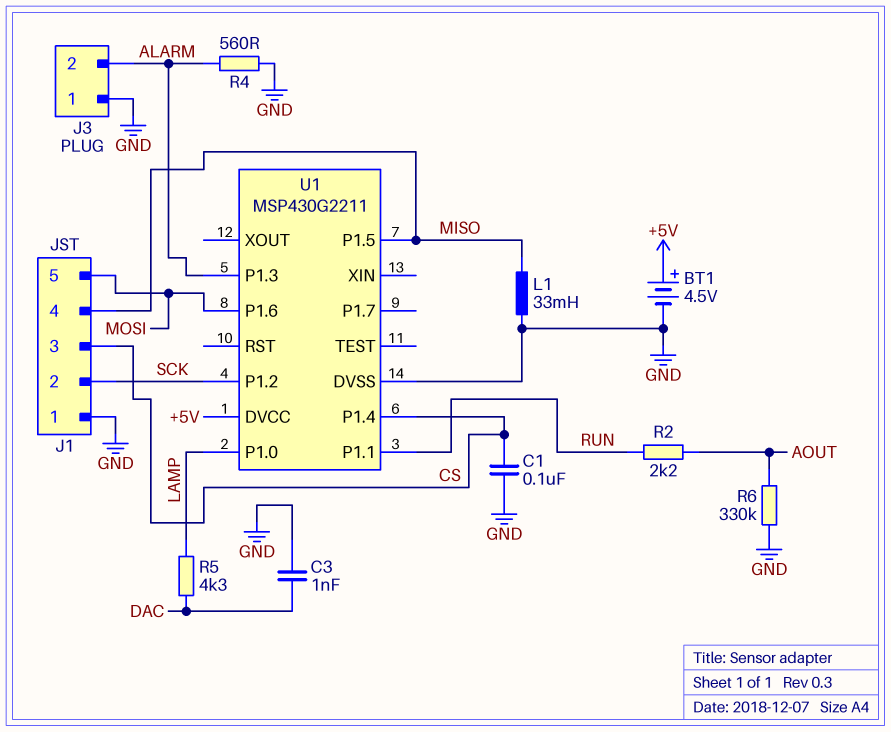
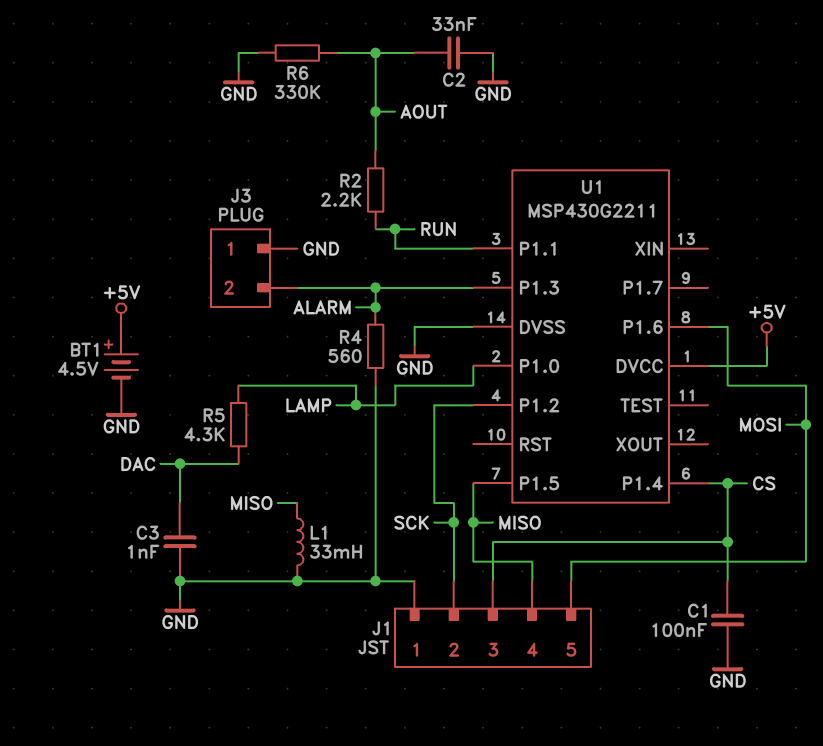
C2: none -> 33nF (AOUT, GND)

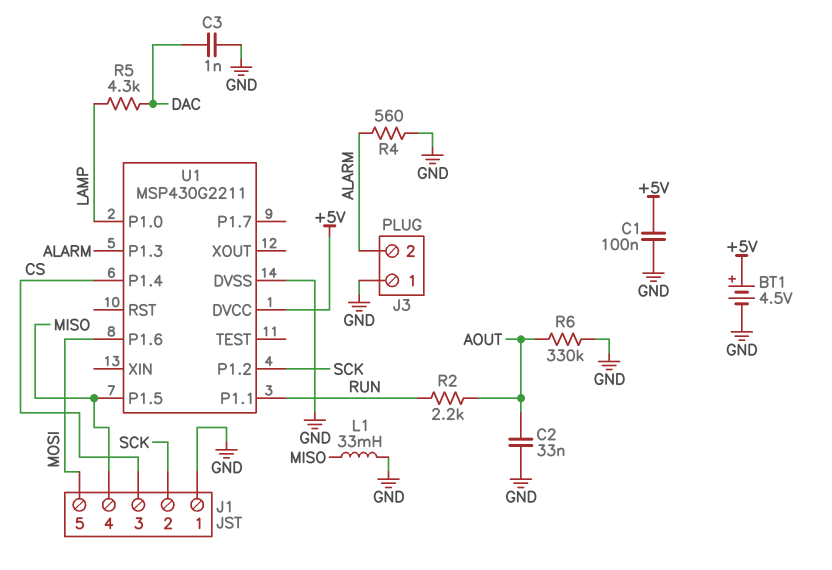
C1: 100nF (CS, GND) -> 100nF (+5V, GND)

